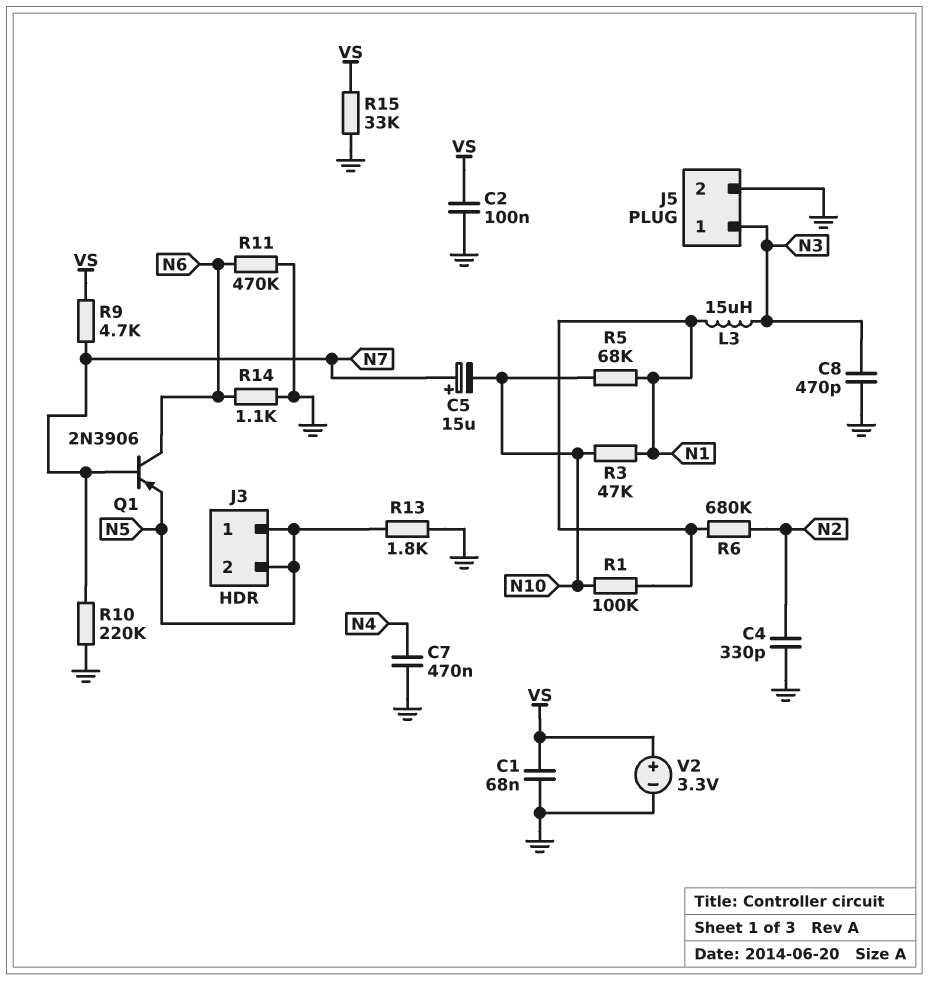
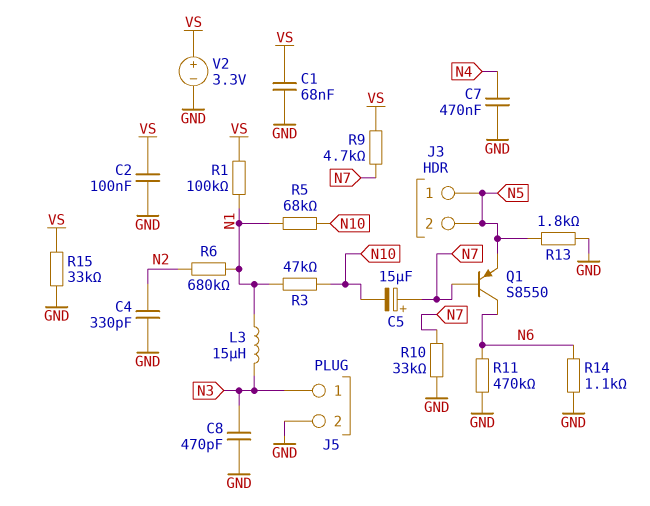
Q1: PNP 2N3906 (B N7, C N6, E N5) -> PNP S8550 (B N7, C N6, E N5)
R1: 100k (N1, N10) -> 100k (N1, VS)
R10: 220k (GND, N7) -> 33k (GND, N7)

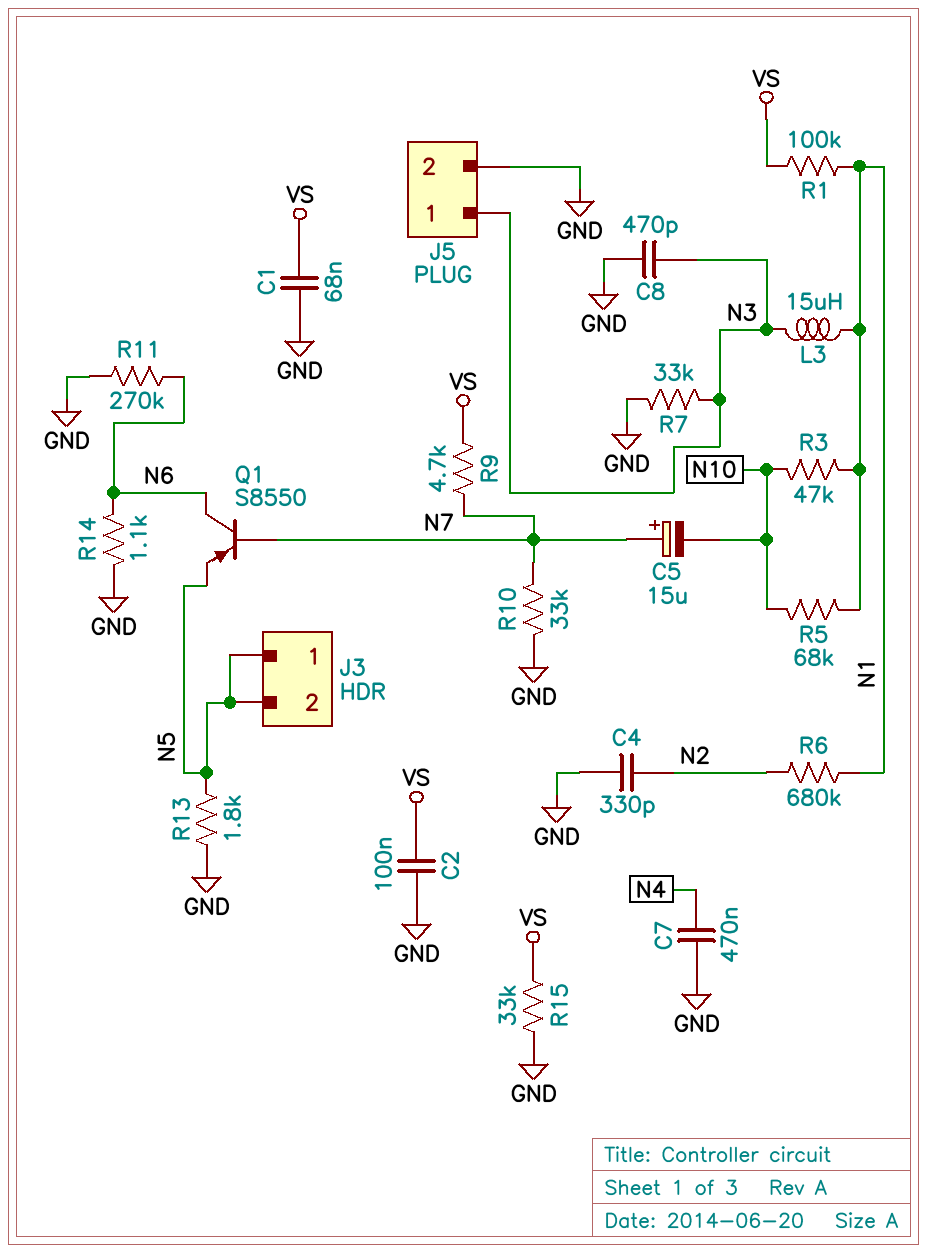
R7: none -> 33k (GND, N3)
R11: 470k (GND, N6) -> 270k (GND, N6)
V2: 3.3V (plus VS, minus GND) -> none

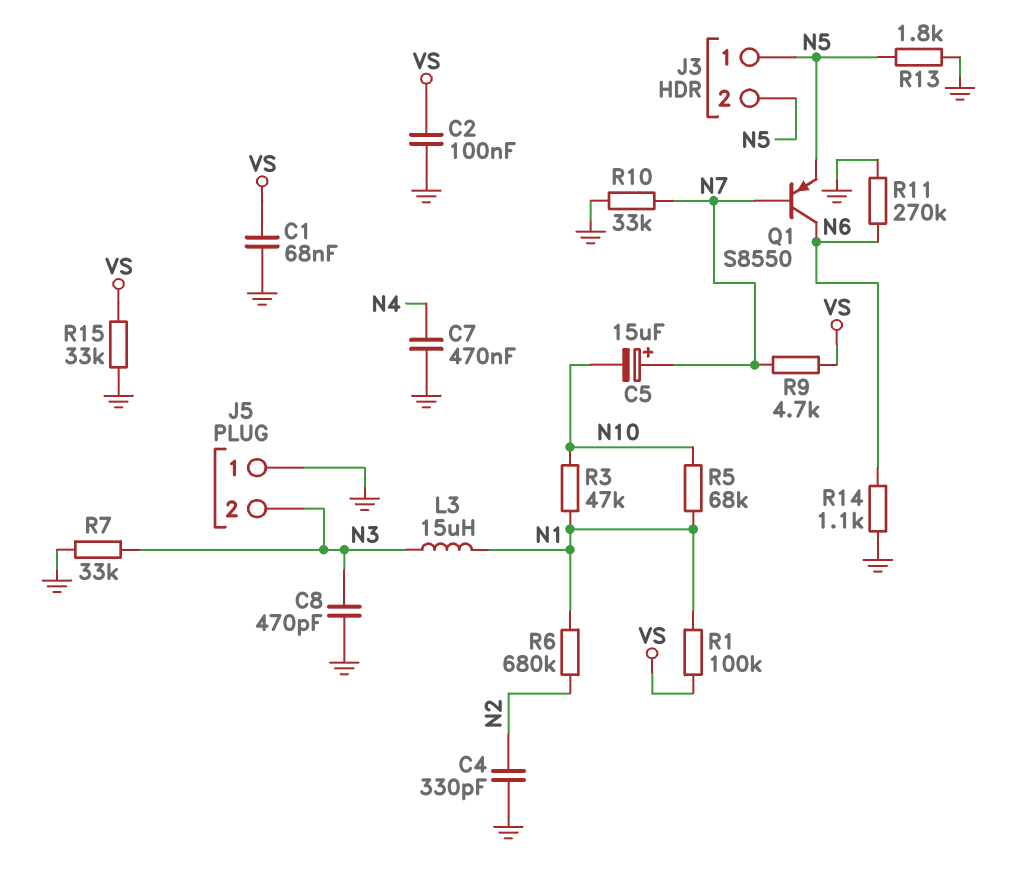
J5 pin 1: N3 -> GND
J5 pin 2: GND -> N3

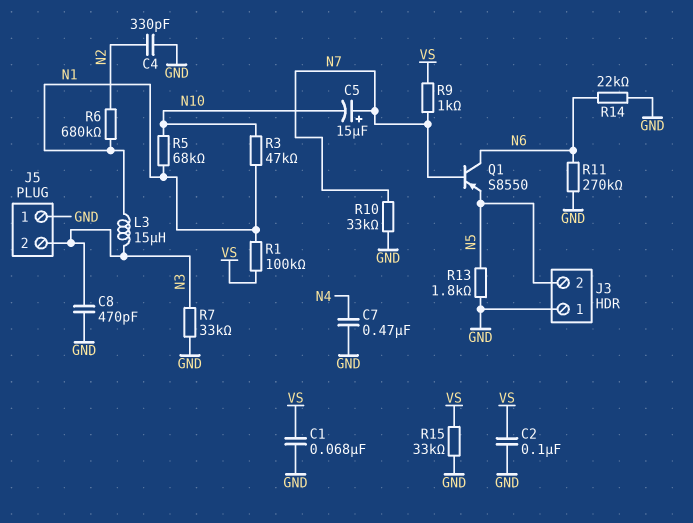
J3 pin 1: N5 -> GND
R9: 4.7k (N7, VS) -> 1k (N7, VS)
R14: 1.1k (GND, N6) -> 22k (GND, N6)

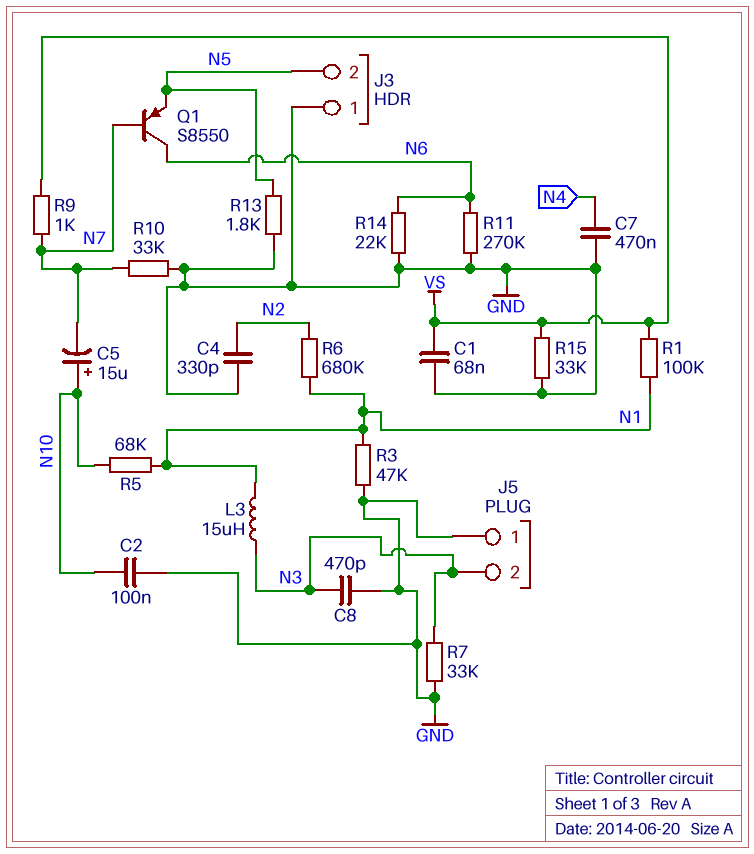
C2: 100nF (GND, VS) -> 100nF (GND, N10)
C5: 15uF (plus N7, minus N10) -> 15uF (plus N10, minus N7)
R3: 47k (N1, N10) -> 47k (GND, N1)

